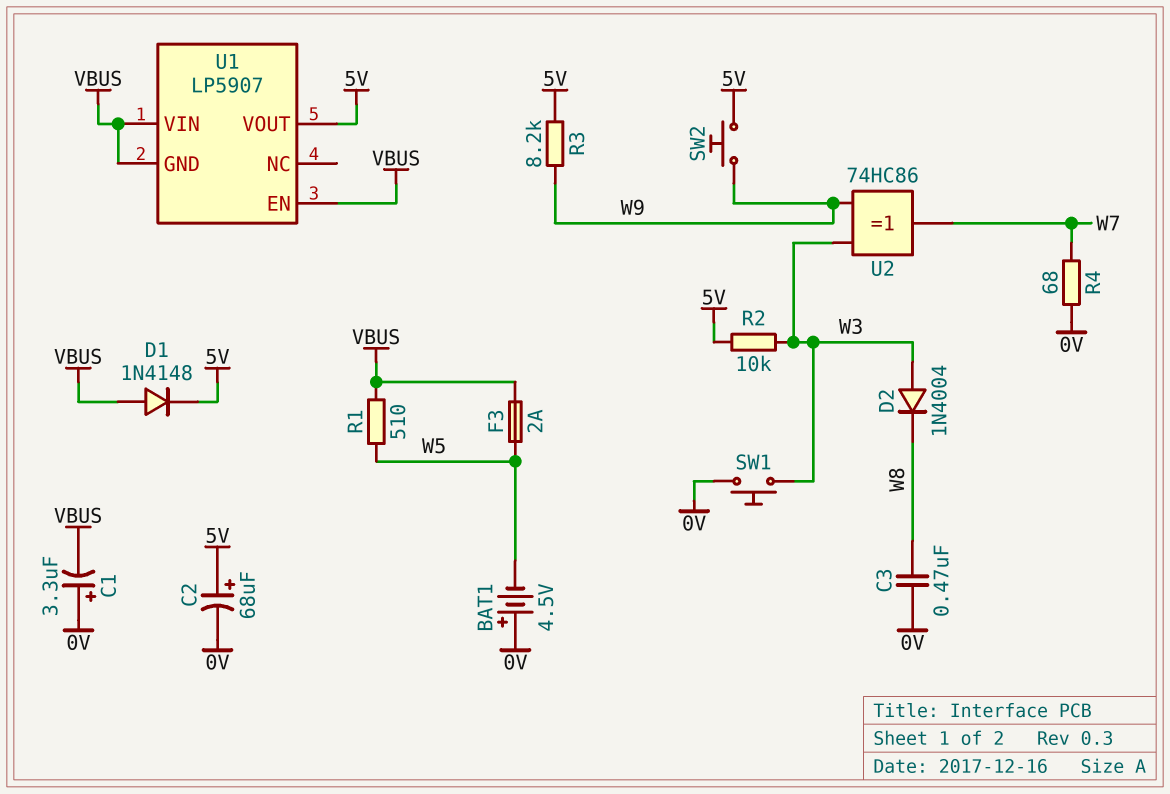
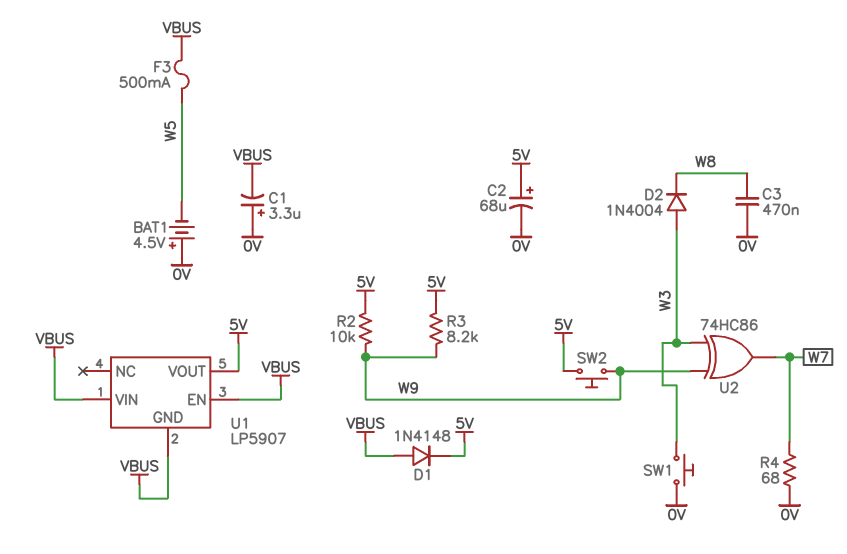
F3: 2A (VBUS, W5) -> 500mA (VBUS, W5)
R1: 510 (VBUS, W5) -> none
R2: 10k (5V, W3) -> 10k (5V, W9)

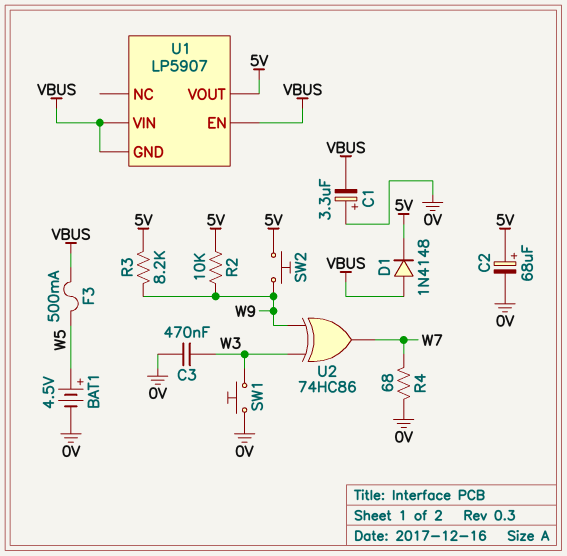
BAT1: 4.5V (plus 0V, minus W5) -> 4.5V (plus W5, minus 0V)
C3: 470nF (0V, W8) -> 470nF (0V, W3)
D2: diode 1N4004 (A W3, K W8) -> none

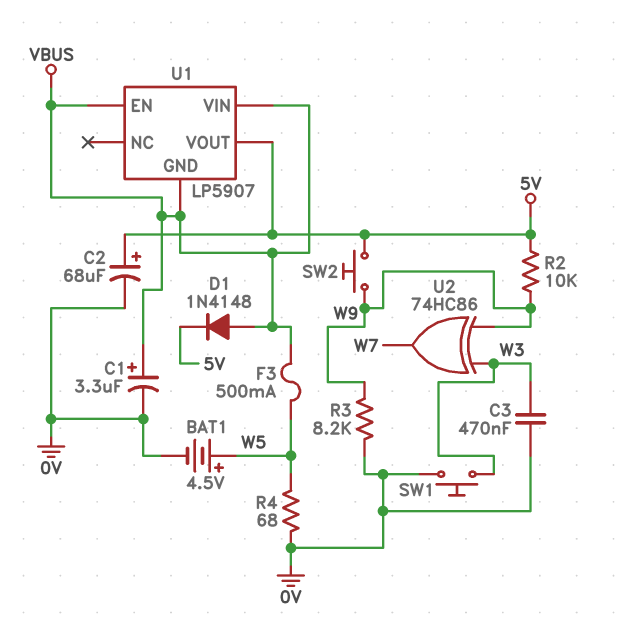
C1: 3.3uF (plus 0V, minus VBUS) -> 3.3uF (plus VBUS, minus 0V)
R3: 8.2k (5V, W9) -> 8.2k (0V, W9)
R4: 68 (0V, W7) -> 68 (0V, W5)

